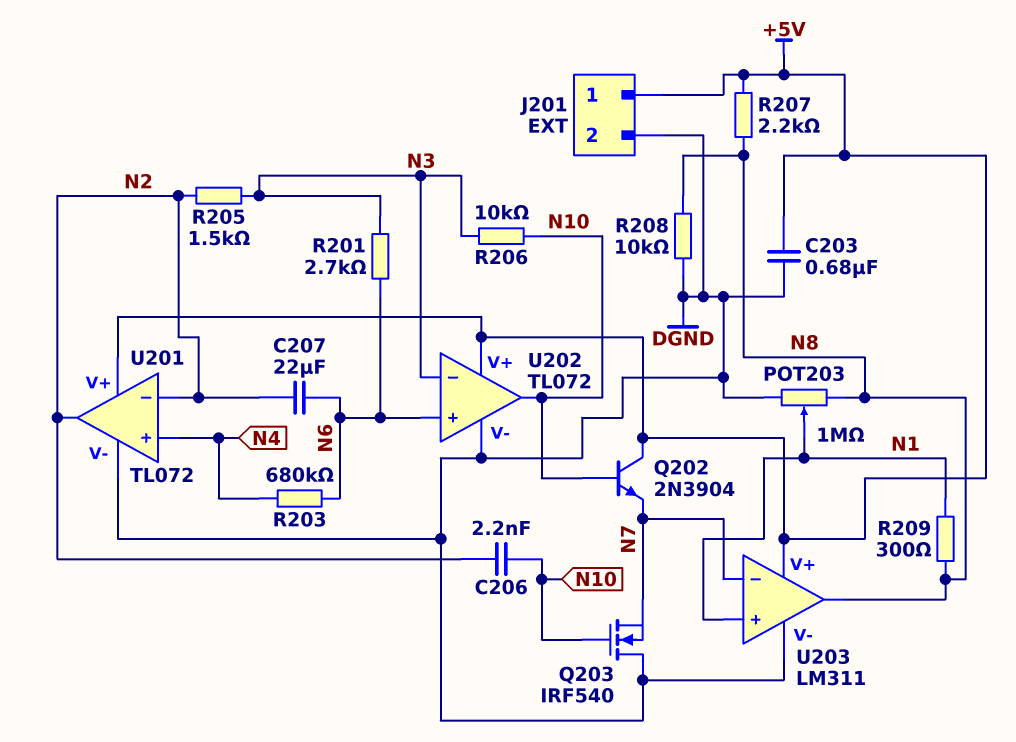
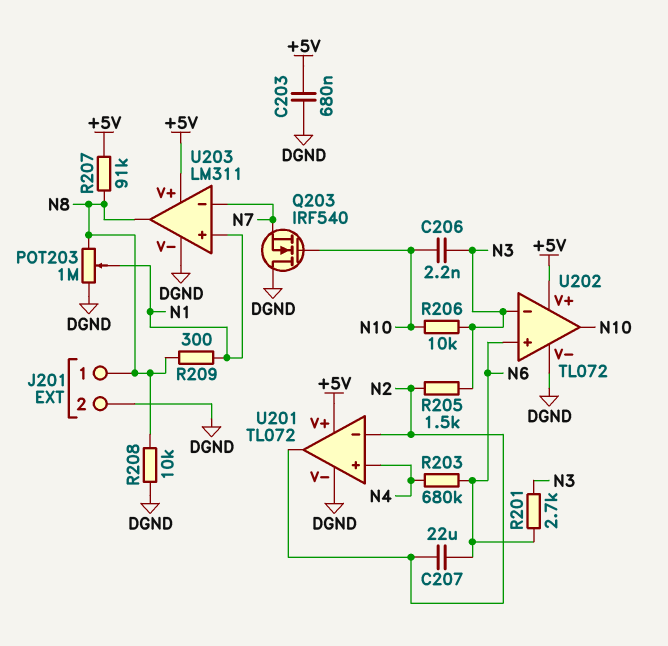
C206: 2.2nF (N2, N10) -> 2.2nF (N3, N10)
J201 pin 1: +5V -> N8
Q202: NPN 2N3904 (B N10, C +5V, E N7) -> none
R207: 2.2k (+5V, N8) -> 91k (+5V, N8)

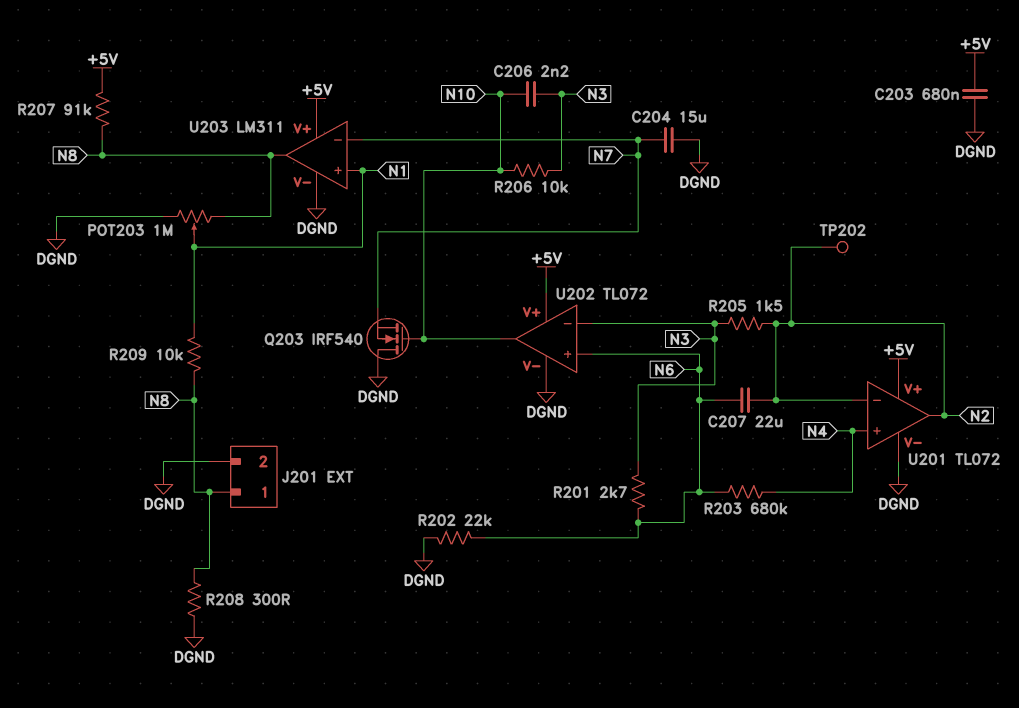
C204: none -> 15uF (DGND, N7)
R202: none -> 22k (DGND, N6)
R208: 10k (DGND, N8) -> 300 (DGND, N8)
R209: 300 (N1, N8) -> 10k (N1, N8)
TP202: none -> test point (N2)

